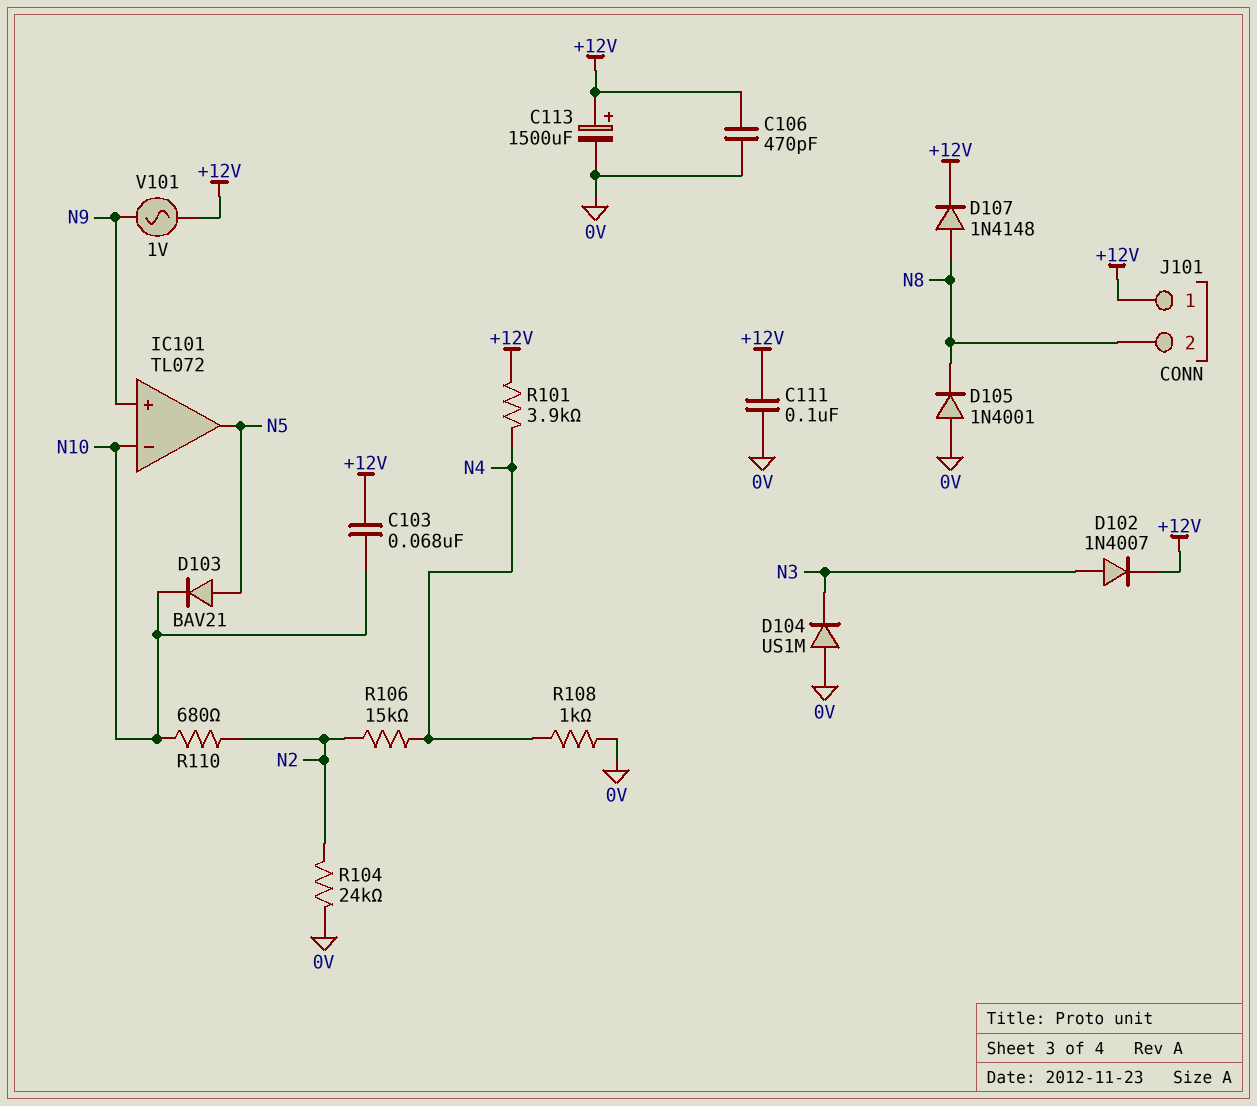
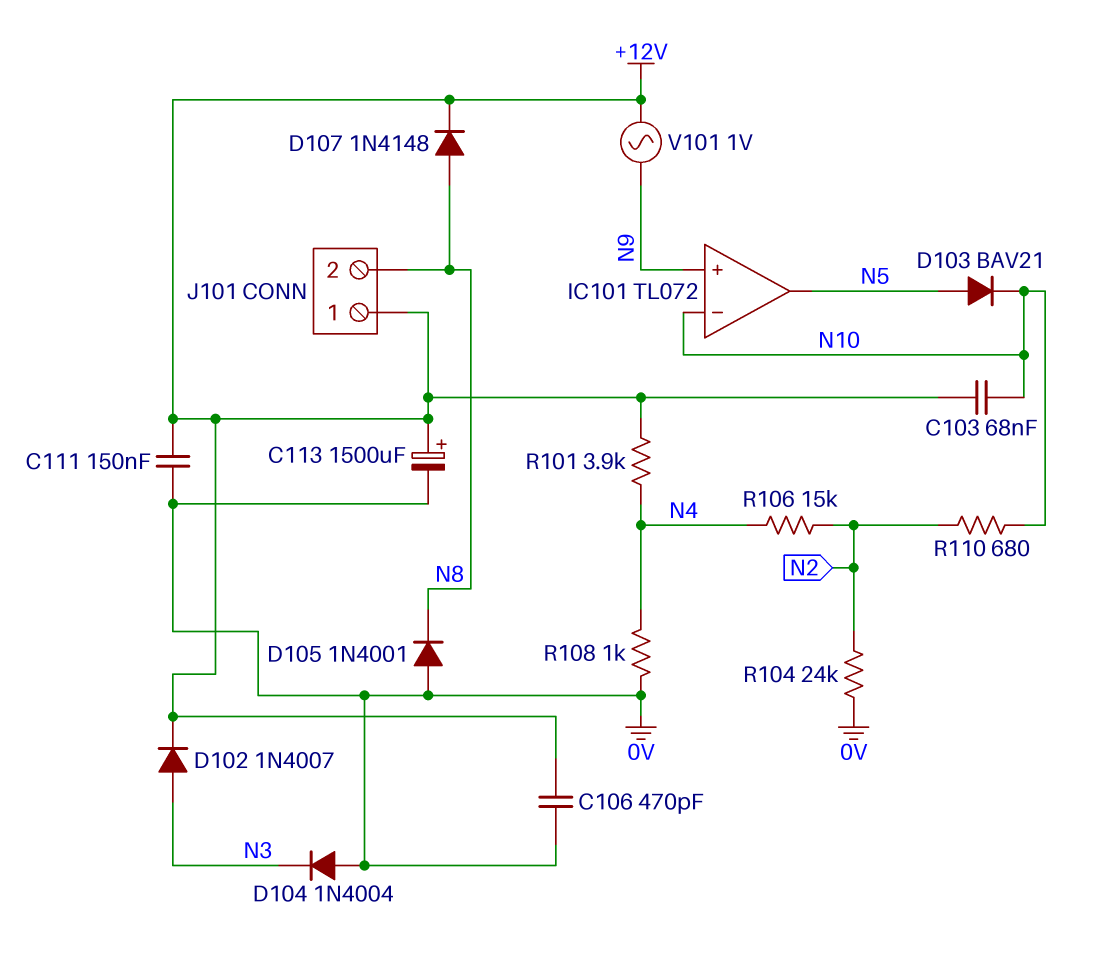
C111: 100nF (+12V, 0V) -> 150nF (+12V, 0V)
D104: diode US1M (A 0V, K N3) -> diode 1N4004 (A 0V, K N3)

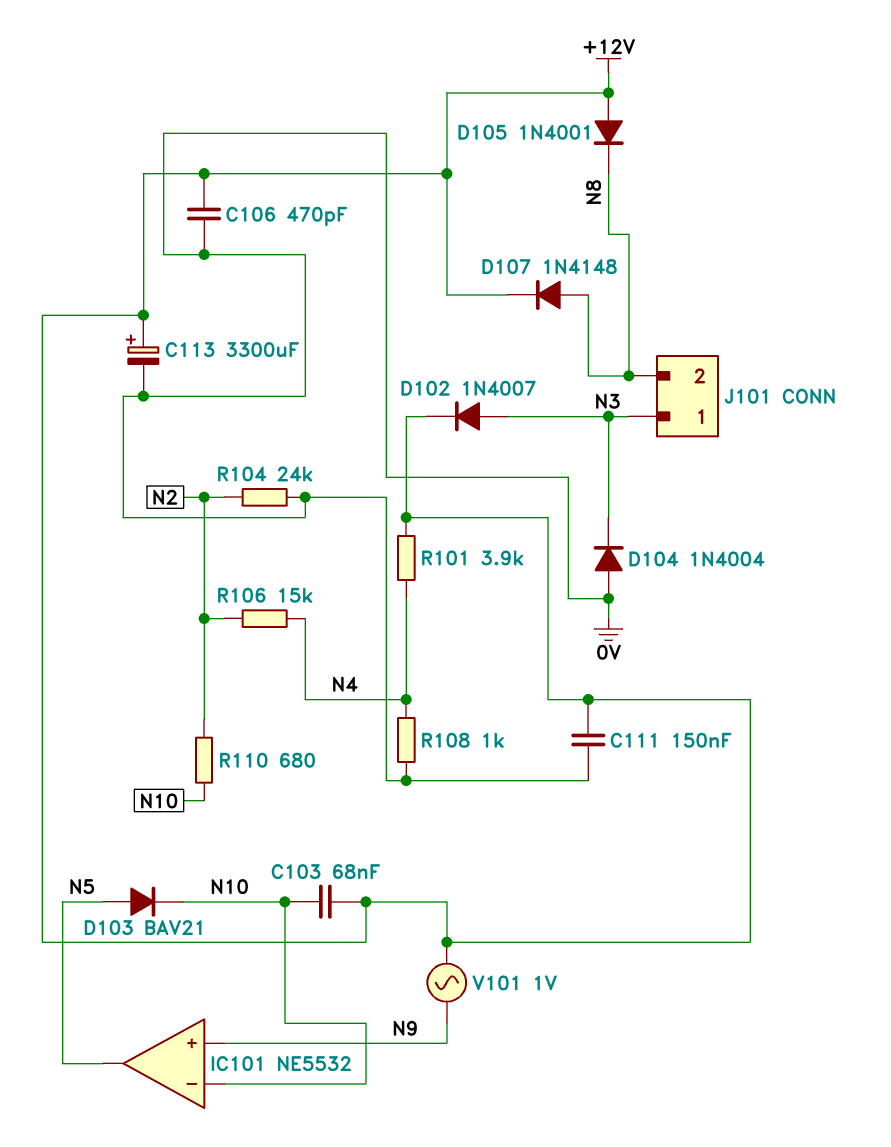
C113: 1500uF (plus +12V, minus 0V) -> 3300uF (plus +12V, minus 0V)
D105: diode 1N4001 (A 0V, K N8) -> diode 1N4001 (A +12V, K N8)
IC101: TL072 -> NE5532
J101 pin 1: +12V -> N3

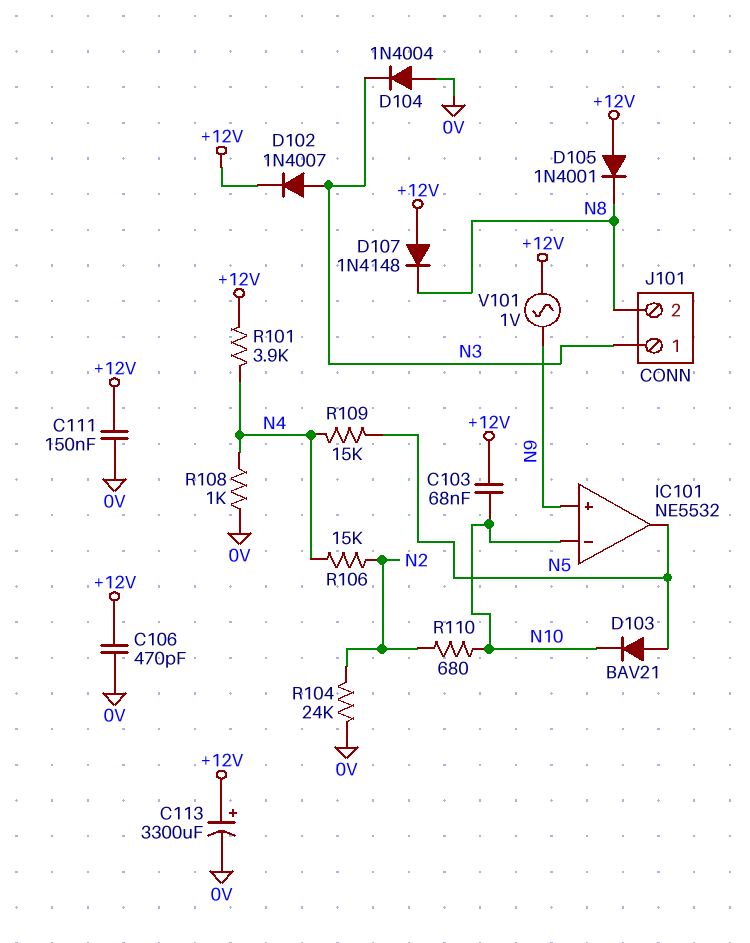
D107: diode 1N4148 (A N8, K +12V) -> diode 1N4148 (A +12V, K N8)
R109: none -> 15k (N4, N5)

